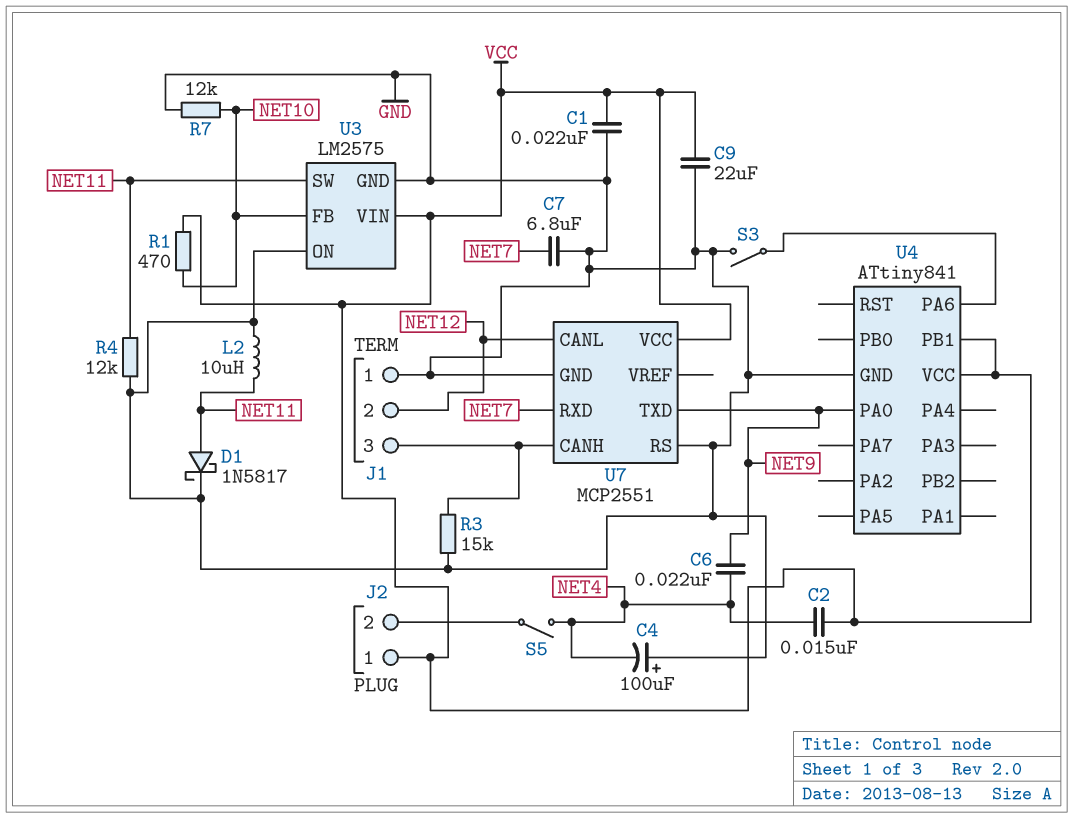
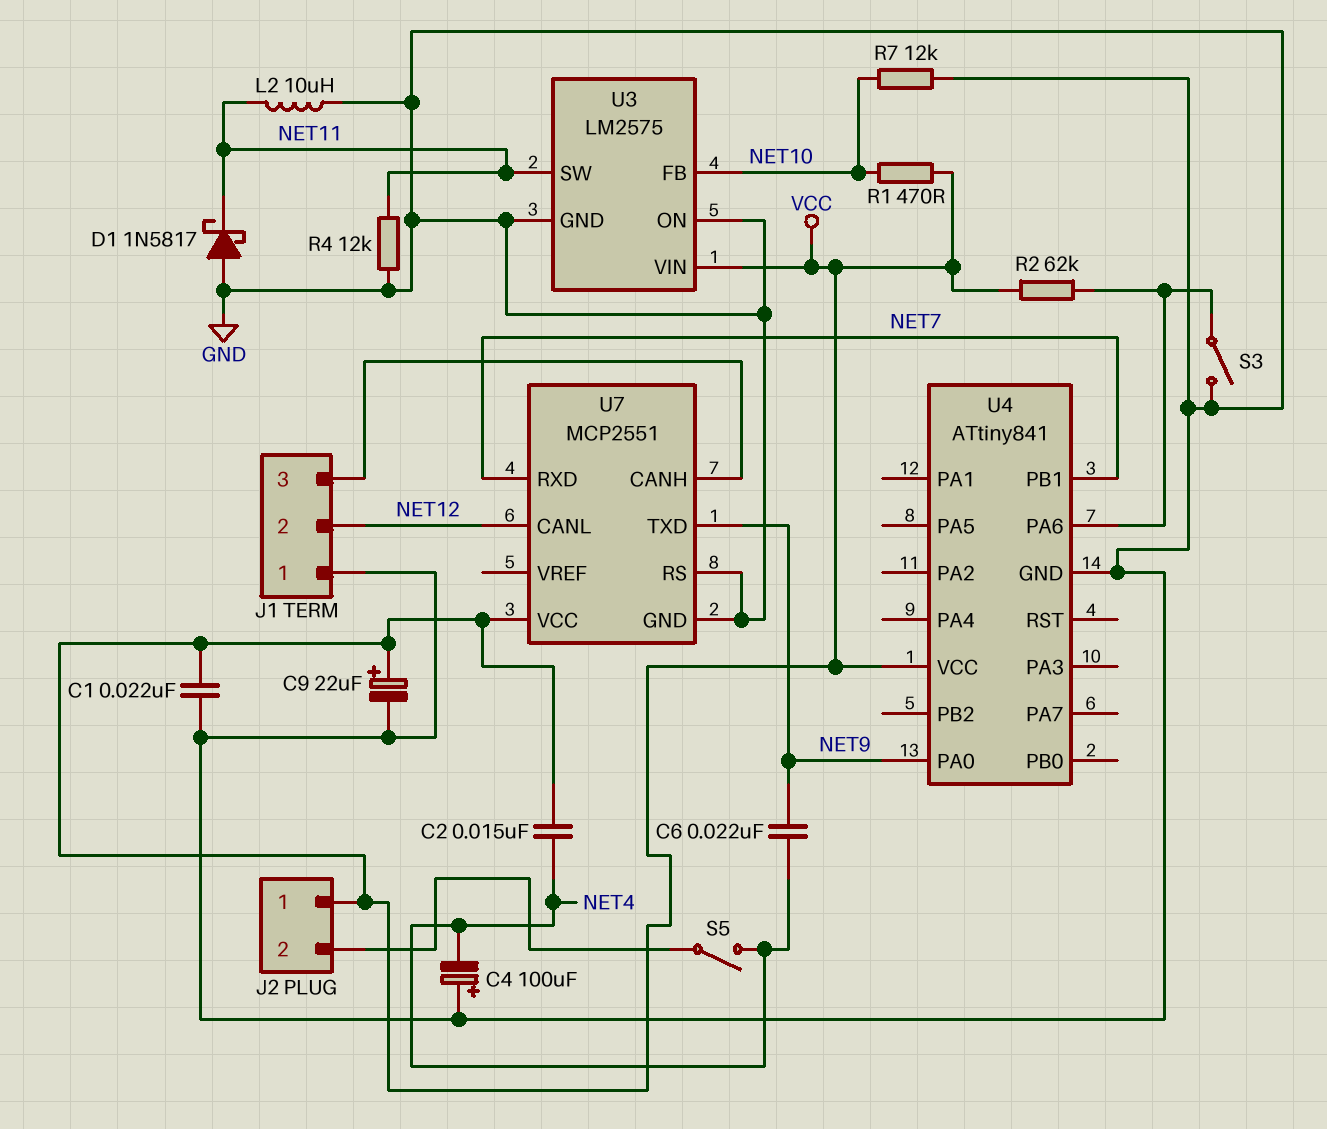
C7: 6.8uF (GND, NET7) -> none
C9: 22uF (GND, VCC) -> 22uF (plus VCC, minus GND)
D1: schottky 1N5817 (A NET11, K GND) -> schottky 1N5817 (A GND, K NET11)
R2: none -> 62k (U4/PA6, VCC)
R3: 15k (GND, J1/3) -> none
U4 pin PB1: VCC -> NET7

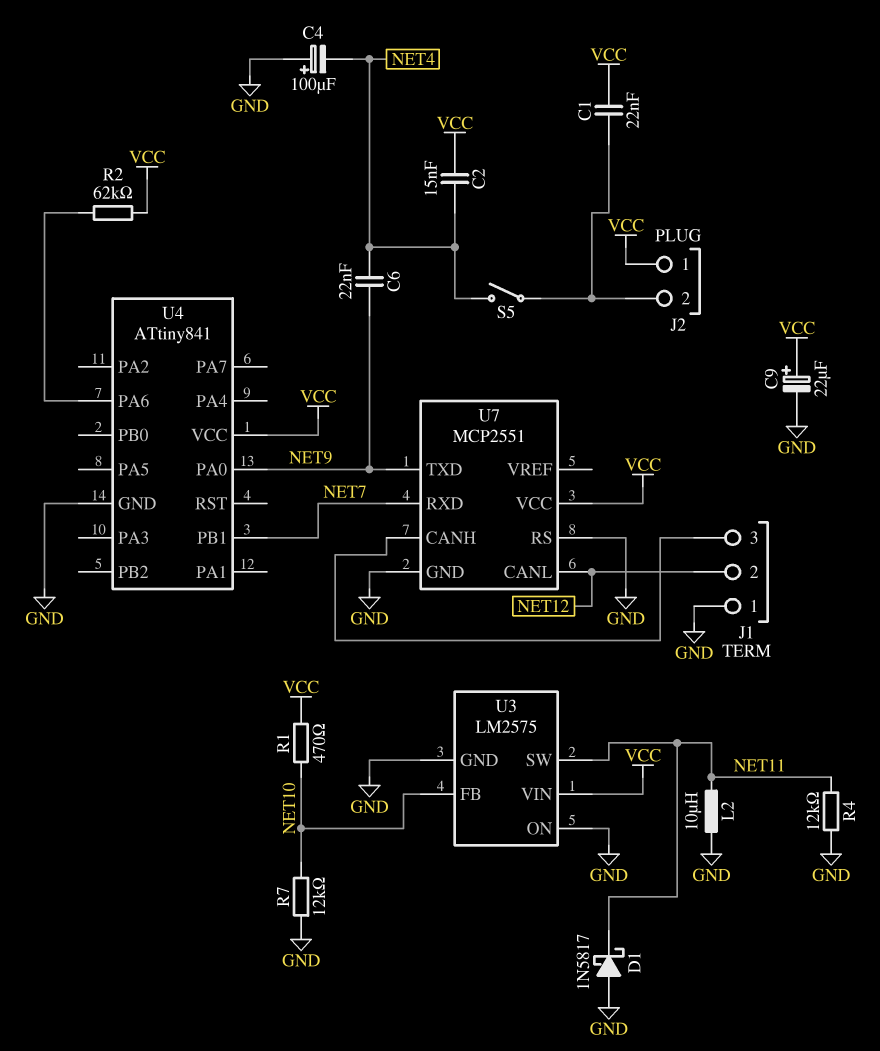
C1: 22nF (GND, VCC) -> 22nF (J2/2, VCC)
S3: switch (GND, U4/PA6) -> none

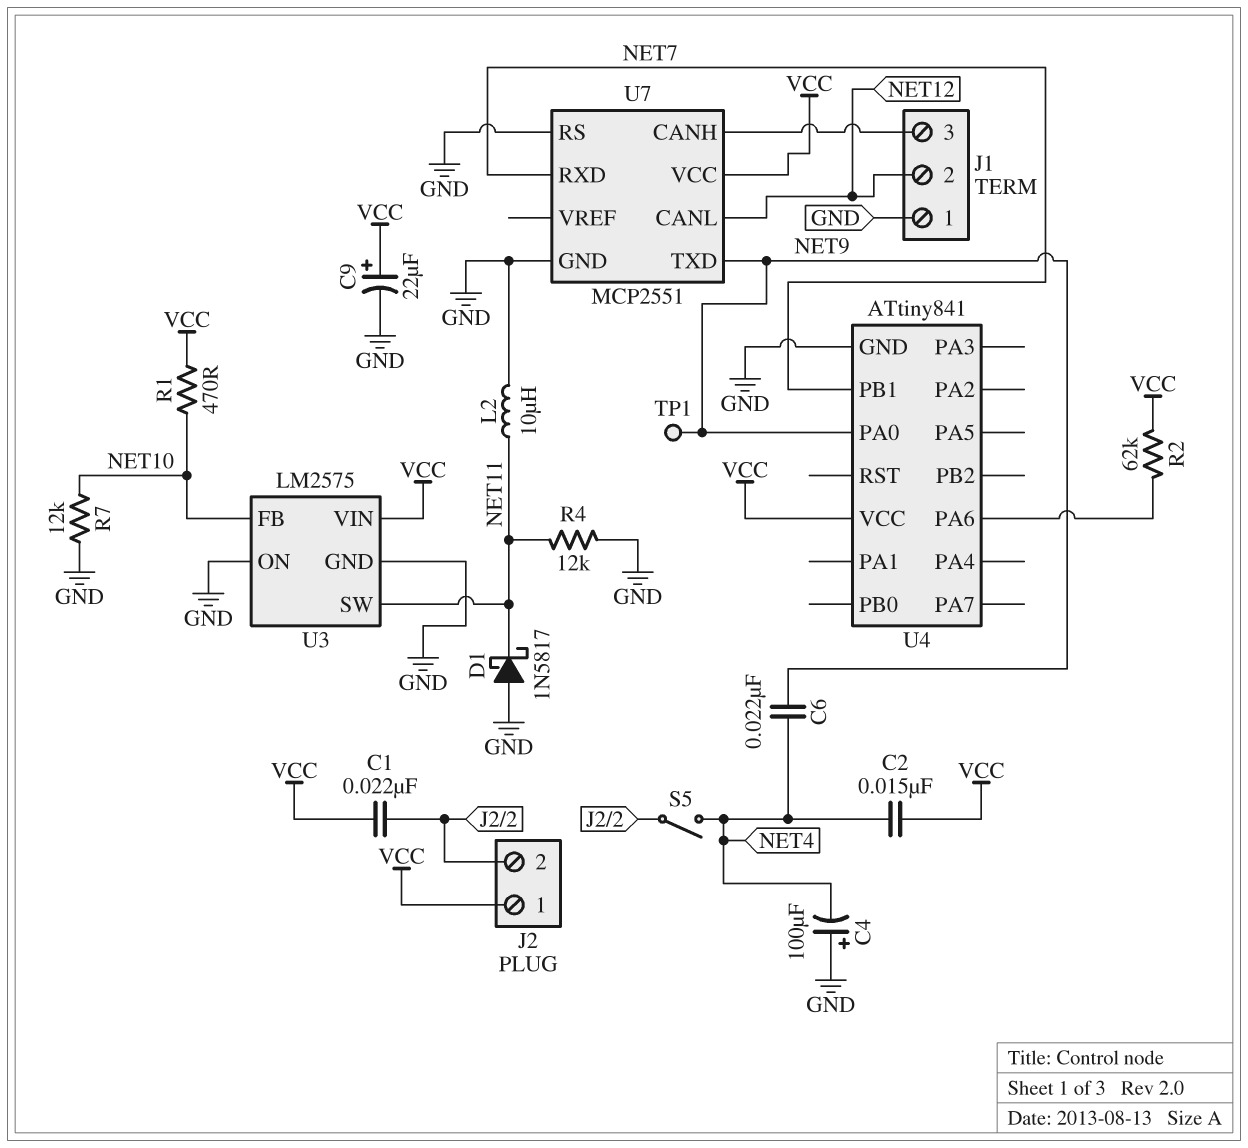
TP1: none -> test point (NET9)

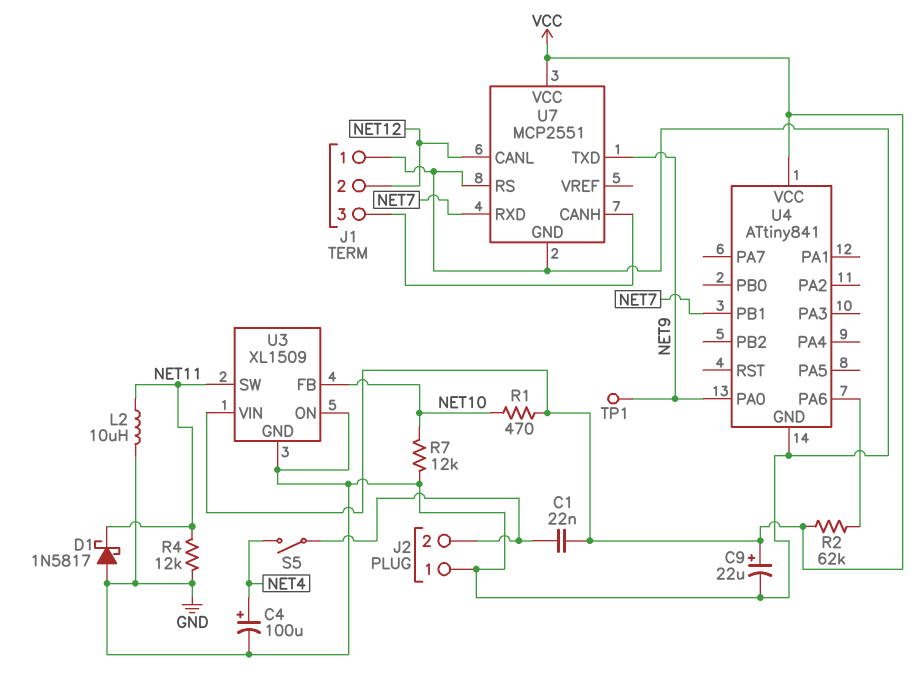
C2: 15nF (NET4, VCC) -> none
C4: 100uF (plus GND, minus NET4) -> 100uF (plus NET4, minus GND)
C6: 22nF (NET4, NET9) -> none
J2 pin 1: VCC -> GND
U3: LM2575 -> XL1509

